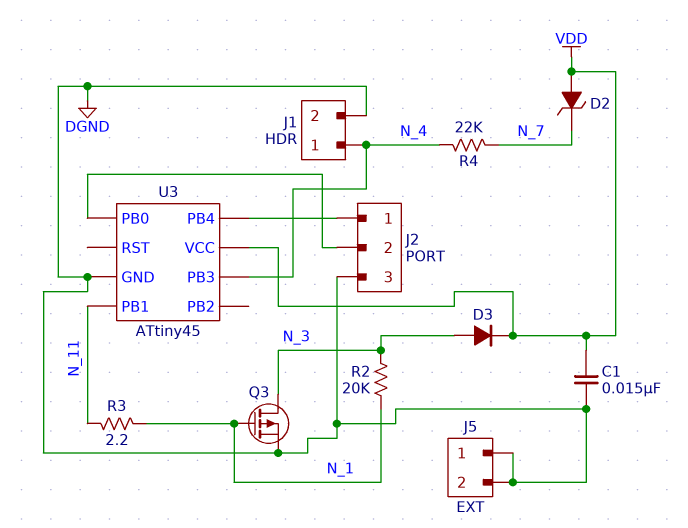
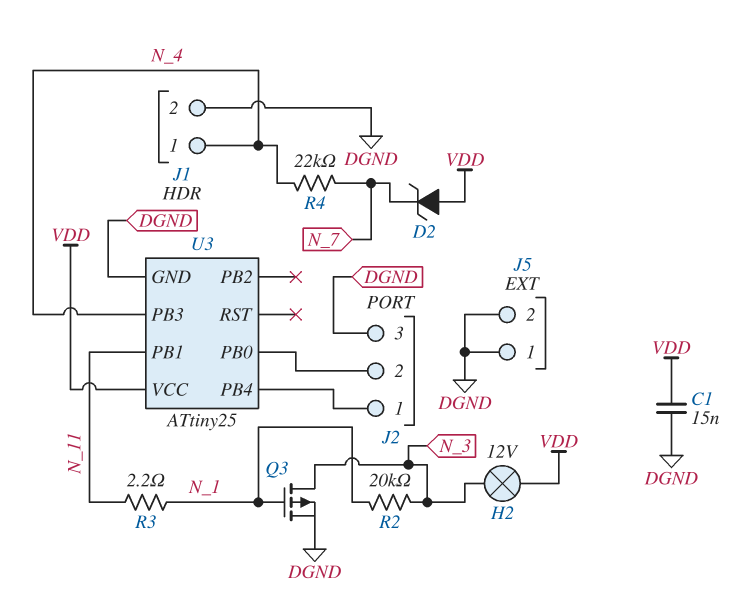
D3: diode (A N_3, K VDD) -> none
H2: none -> lamp 12V (N_3, VDD)
U3: ATtiny45 -> ATtiny25

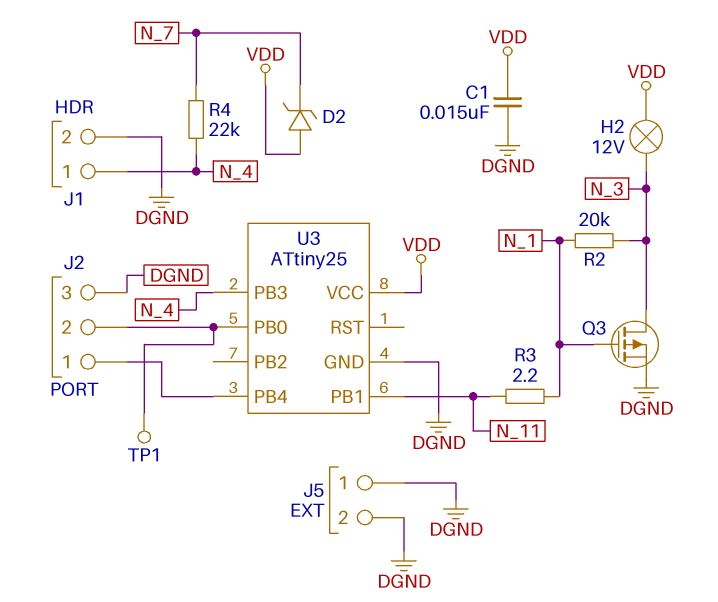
TP1: none -> test point (J2/2)

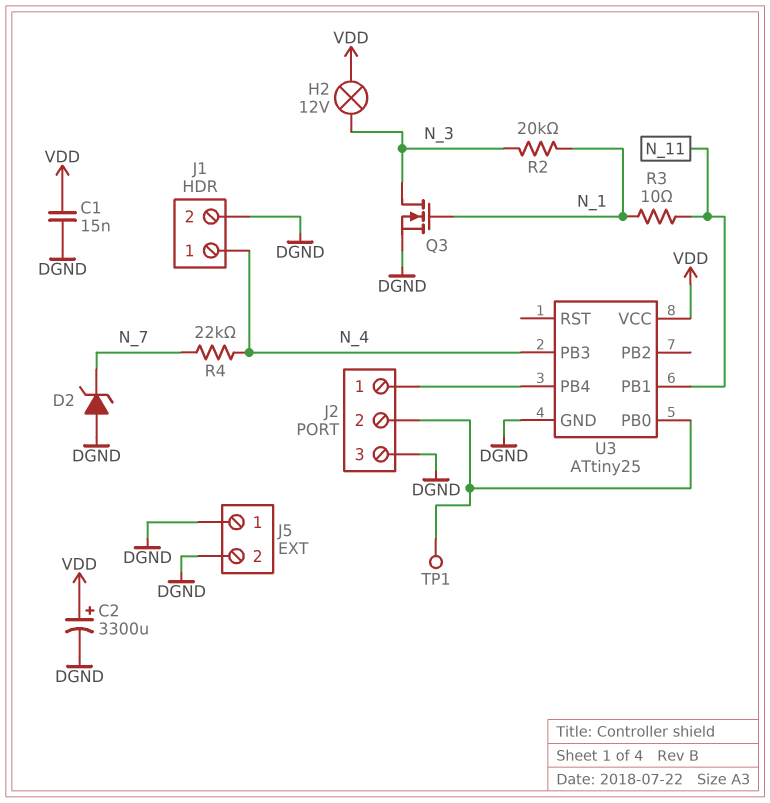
C2: none -> 3300uF (plus VDD, minus DGND)
D2: zener (A VDD, K N_7) -> zener (A DGND, K N_7)
Q3: PMOS (G N_1, D N_3, S DGND) -> NMOS (G N_1, D N_3, S DGND)
R3: 2.2 (N_1, N_11) -> 10 (N_1, N_11)

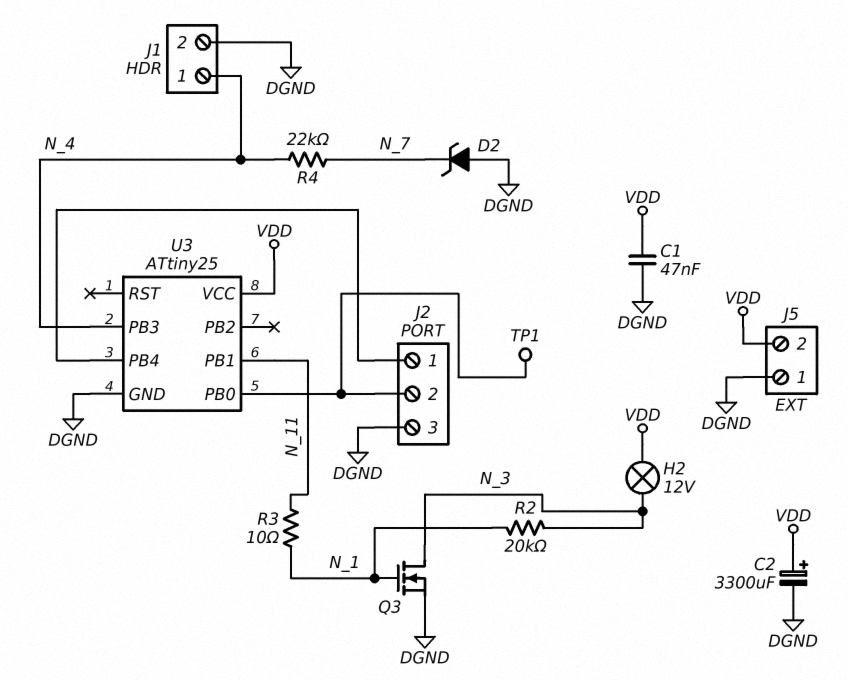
C1: 15nF (DGND, VDD) -> 47nF (DGND, VDD)
J5 pin 2: DGND -> VDD

